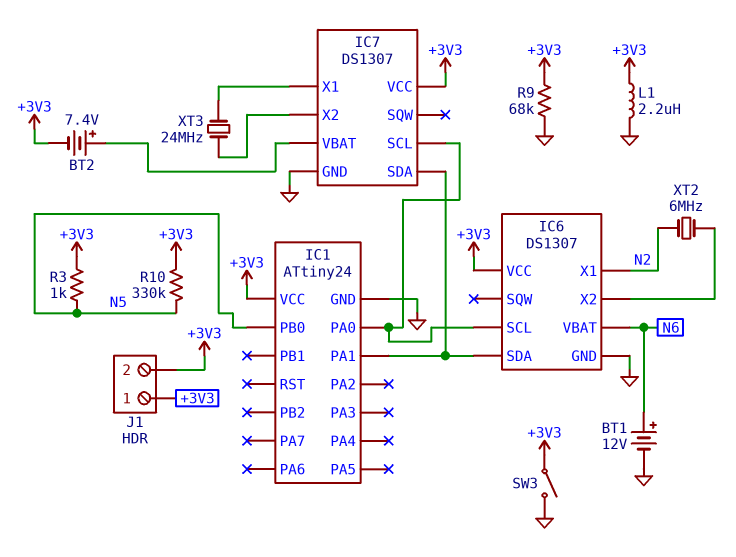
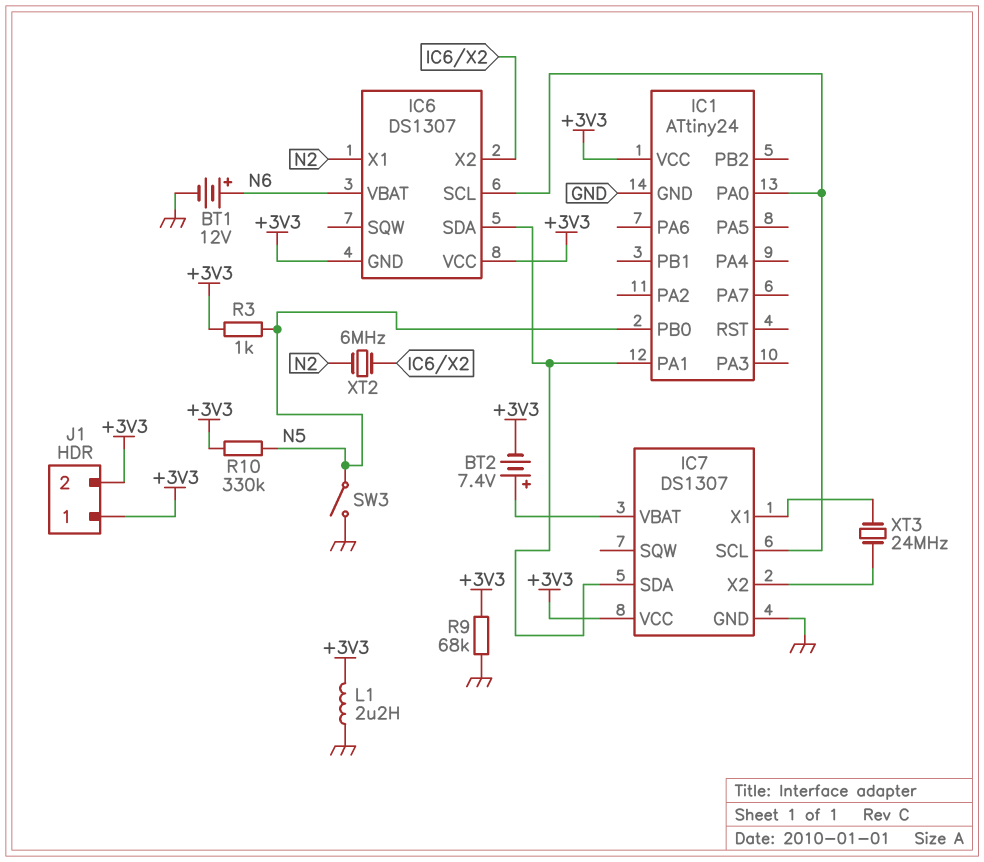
IC6 pin GND: GND -> +3V3
SW3: switch (+3V3, GND) -> switch (GND, N5)

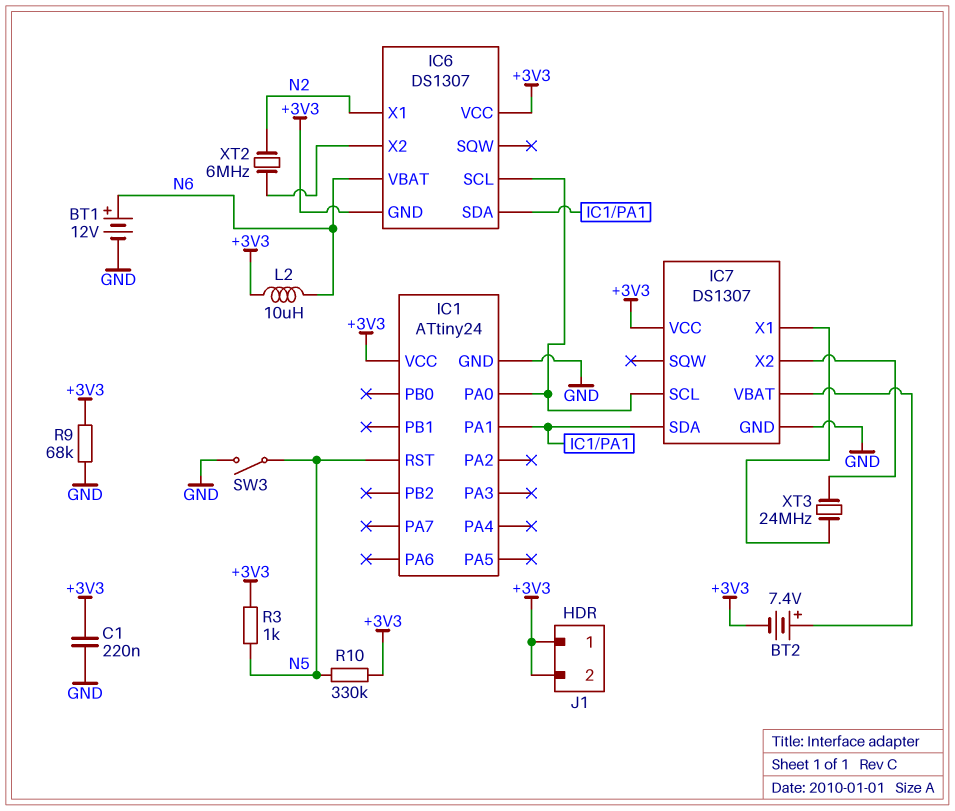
C1: none -> 220nF (+3V3, GND)
IC1 pin PB0: N5 -> none
IC1 pin RST: none -> N5
L1: 2.2uH (+3V3, GND) -> none
L2: none -> 10uH (+3V3, N6)

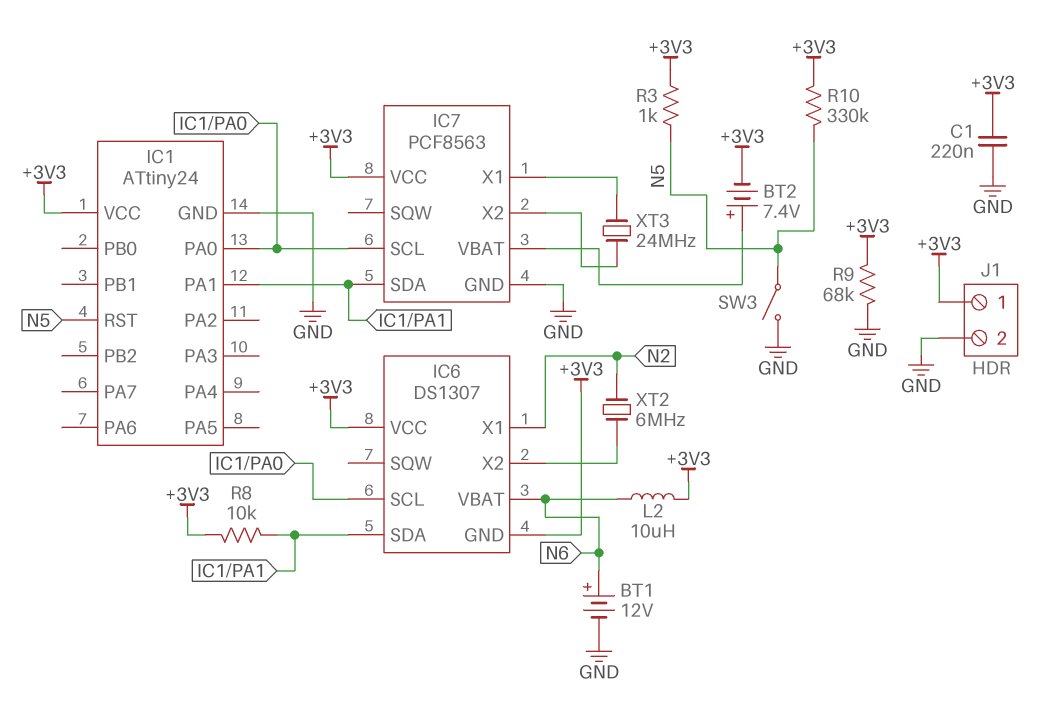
IC7: DS1307 -> PCF8563
J1 pin 2: +3V3 -> GND
R8: none -> 10k (+3V3, IC1/PA1)

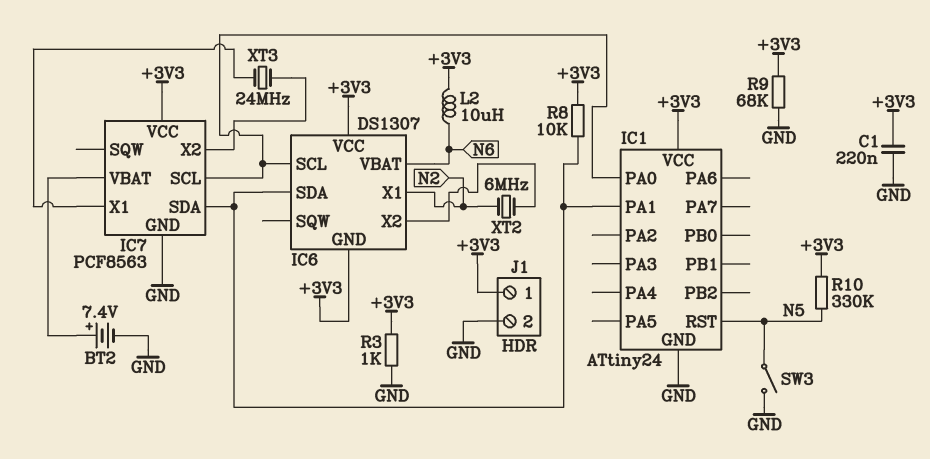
BT1: 12V (plus N6, minus GND) -> none
BT2: 7.4V (plus IC7/VBAT, minus +3V3) -> 7.4V (plus IC7/VBAT, minus GND)
R3: 1k (+3V3, N5) -> 1k (+3V3, GND)

